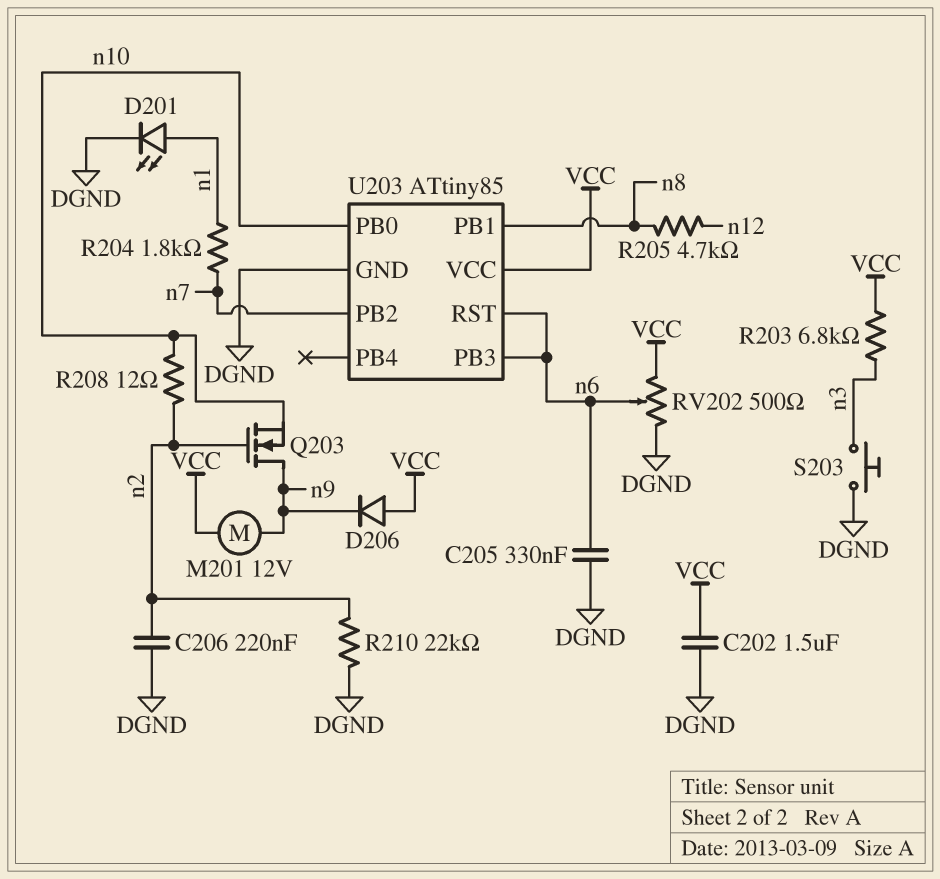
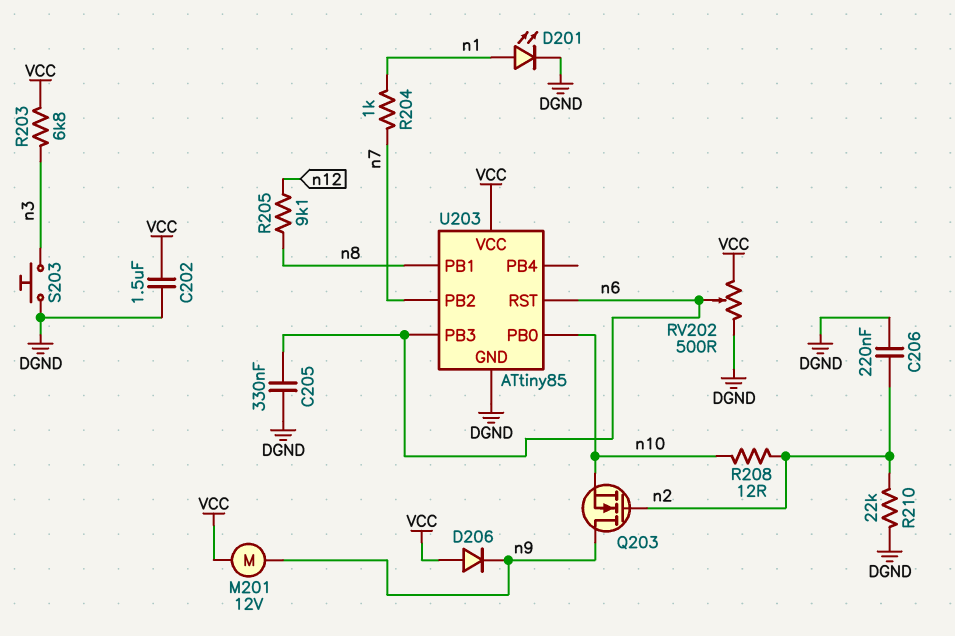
R204: 1.8k (n1, n7) -> 1k (n1, n7)
R205: 4.7k (n8, n12) -> 9.1k (n8, n12)

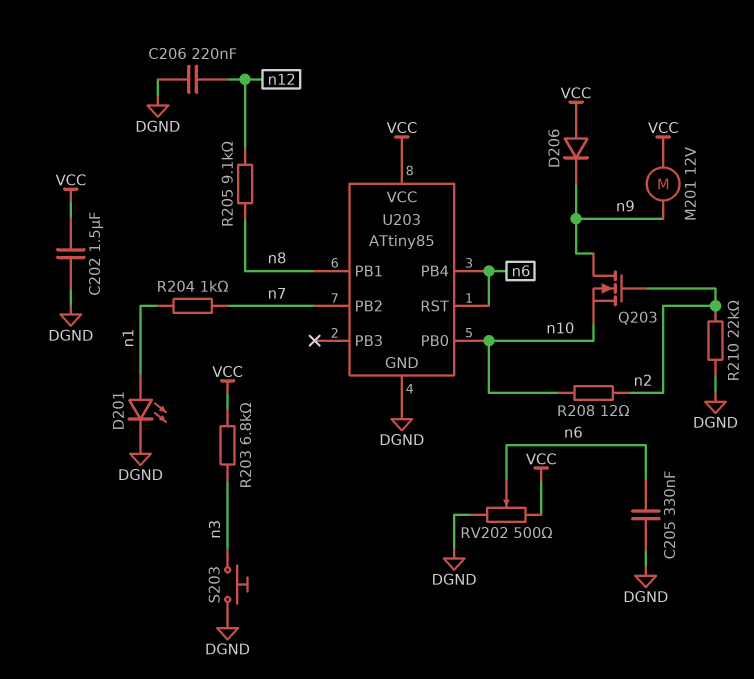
C206: 220nF (DGND, n2) -> 220nF (DGND, n12)
U203 pin PB3: n6 -> none
U203 pin PB4: none -> n6

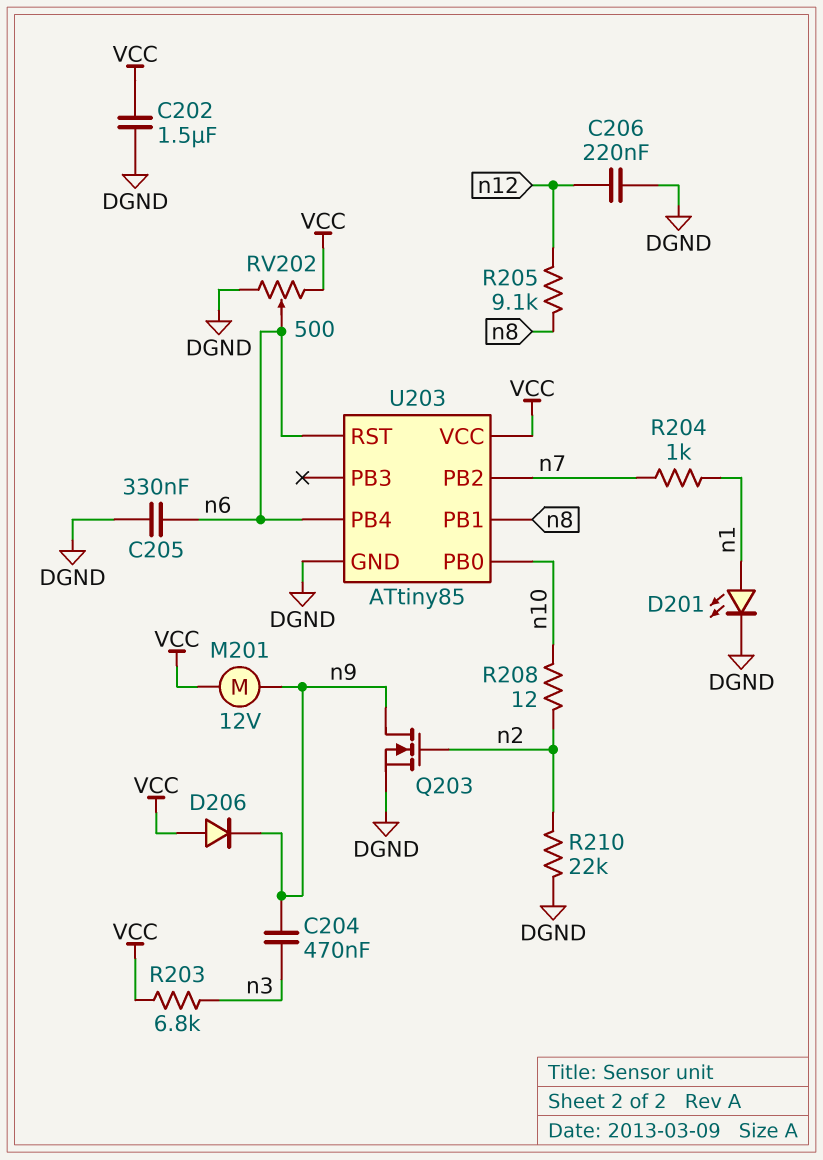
C204: none -> 470nF (n3, n9)
Q203: NMOS (G n2, D n9, S n10) -> NMOS (G n2, D n9, S DGND)
S203: button (DGND, n3) -> none

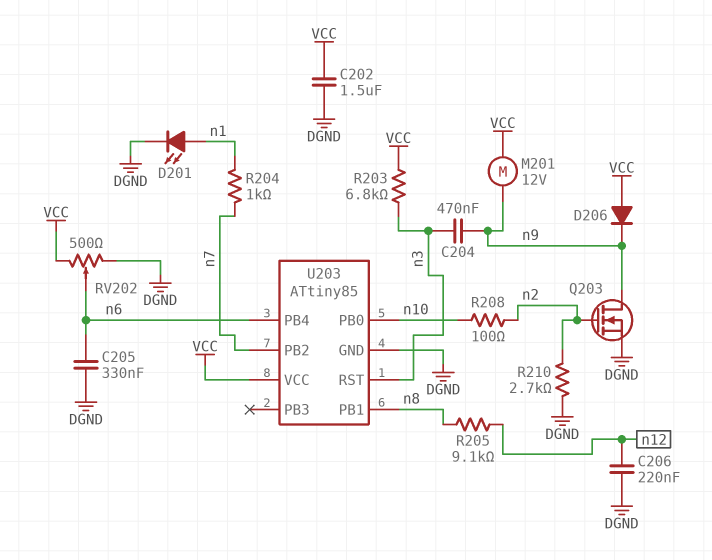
R208: 12 (n2, n10) -> 100 (n2, n10)
R210: 22k (DGND, n2) -> 2.7k (DGND, n2)
U203 pin RST: n6 -> n3

